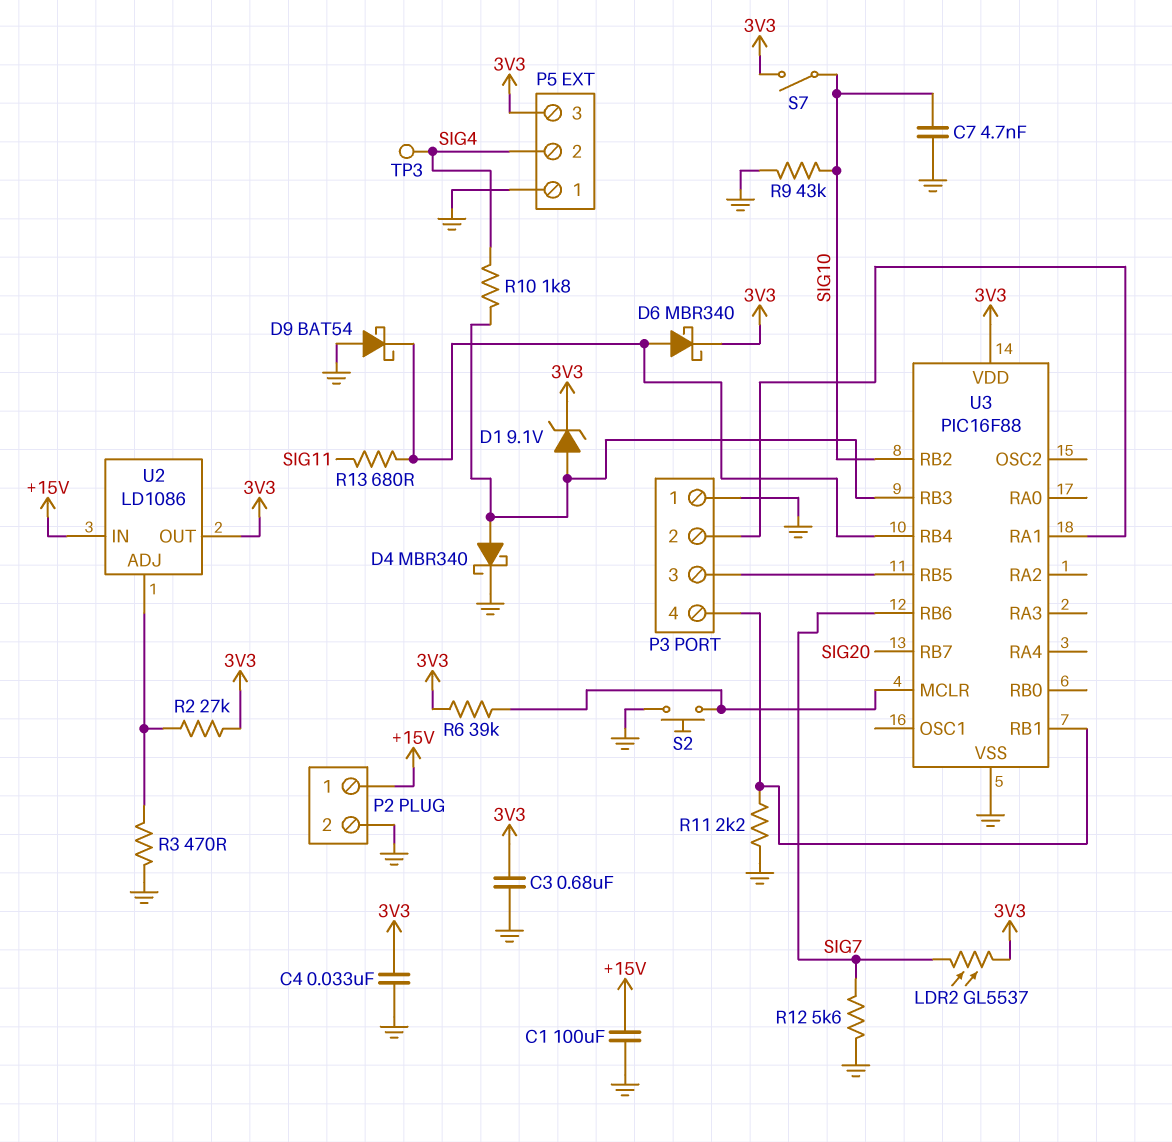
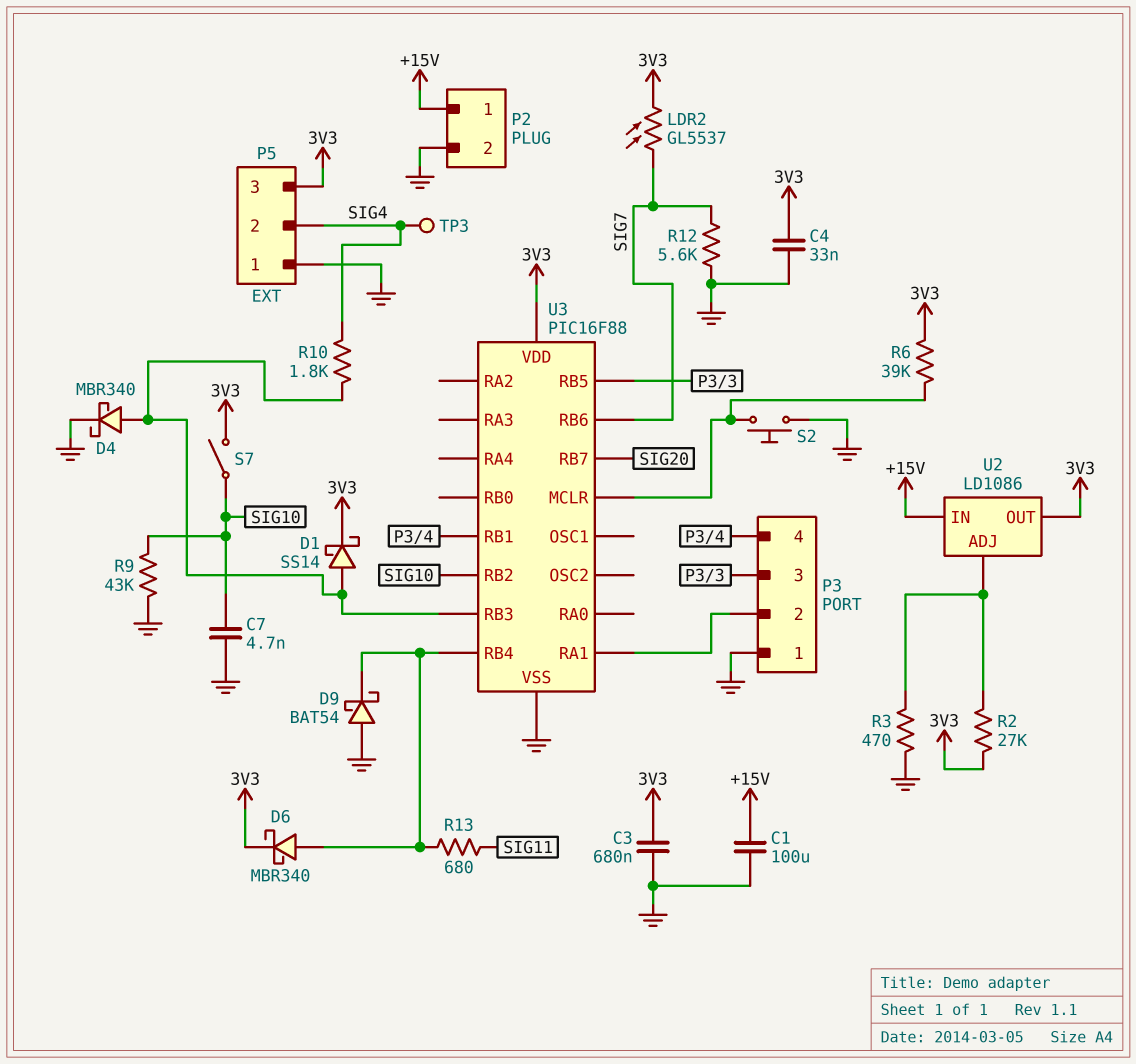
D1: zener 9.1V (A U3/RB3, K 3V3) -> schottky SS14 (A U3/RB3, K 3V3)
R11: 2.2k (GND, P3/4) -> none

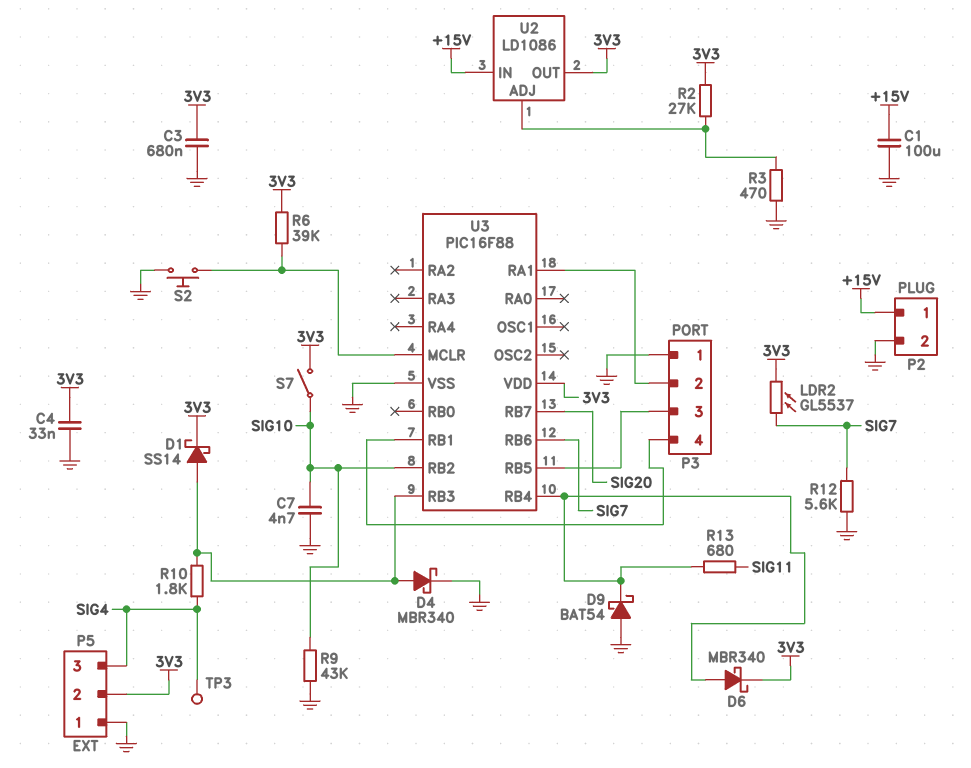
P5 pin 2: SIG4 -> 3V3
P5 pin 3: 3V3 -> SIG4

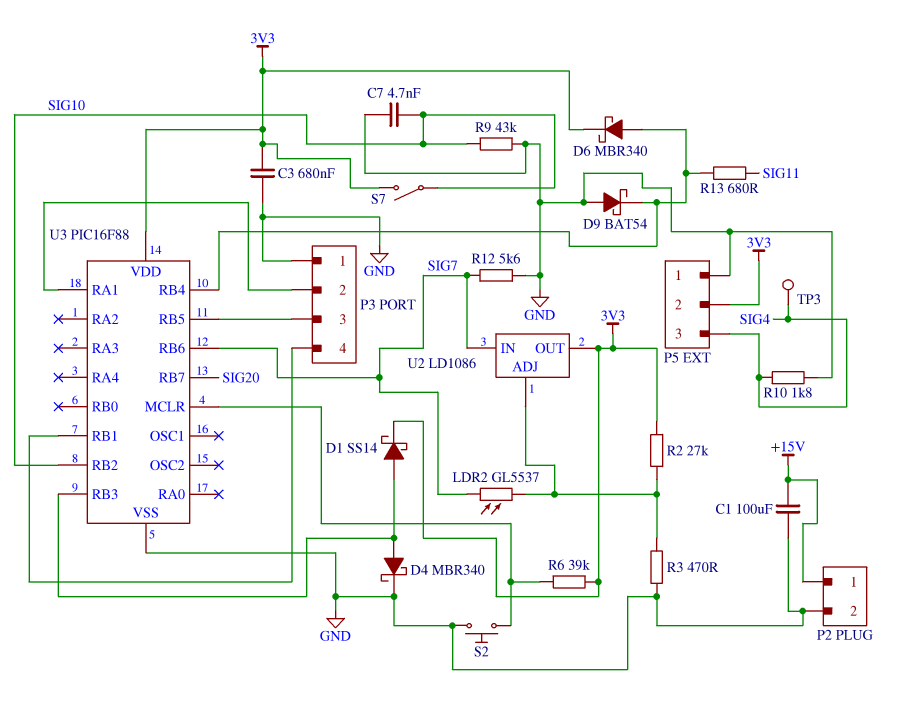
C4: 33nF (3V3, GND) -> none
LDR2: GL5537 (3V3, SIG7) -> GL5537 (SIG7, U2/ADJ)
R10: 1.8k (SIG4, U3/RB3) -> 1.8k (GND, SIG4)
U2 pin IN: +15V -> SIG7

